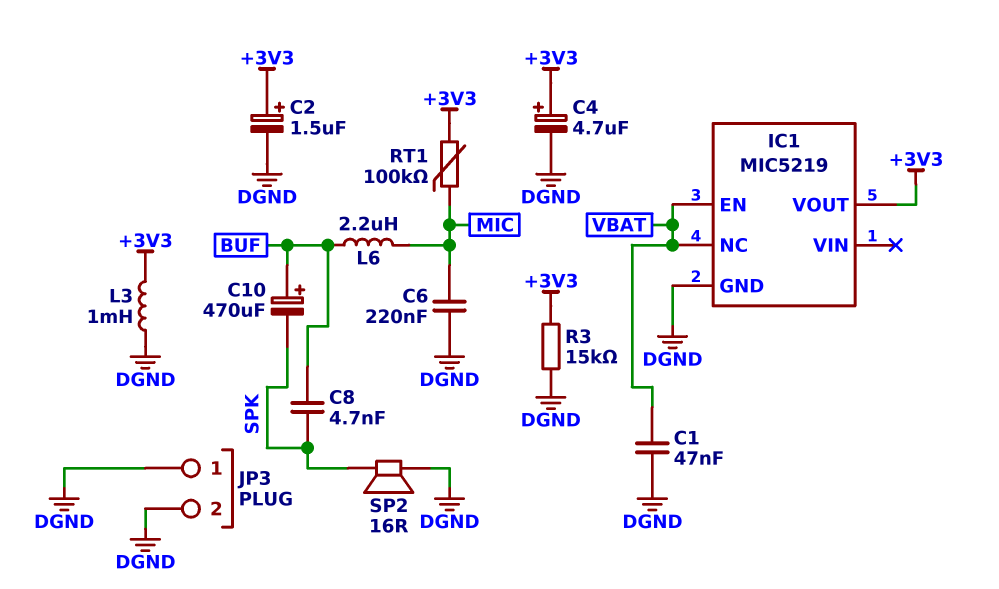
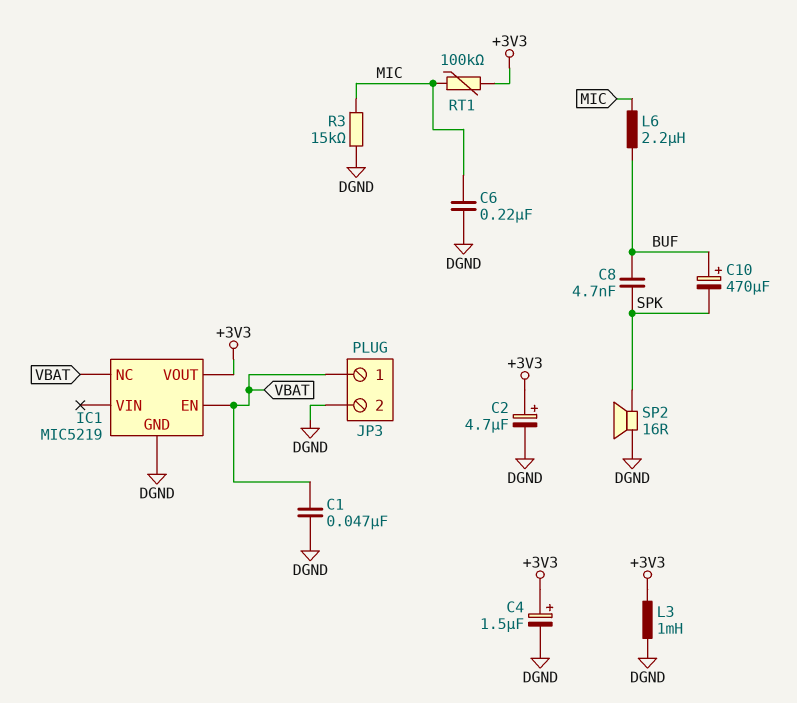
C2: 1.5uF (plus +3V3, minus DGND) -> 4.7uF (plus +3V3, minus DGND)
C4: 4.7uF (plus +3V3, minus DGND) -> 1.5uF (plus +3V3, minus DGND)
JP3 pin 1: DGND -> VBAT
R3: 15k (+3V3, DGND) -> 15k (DGND, MIC)

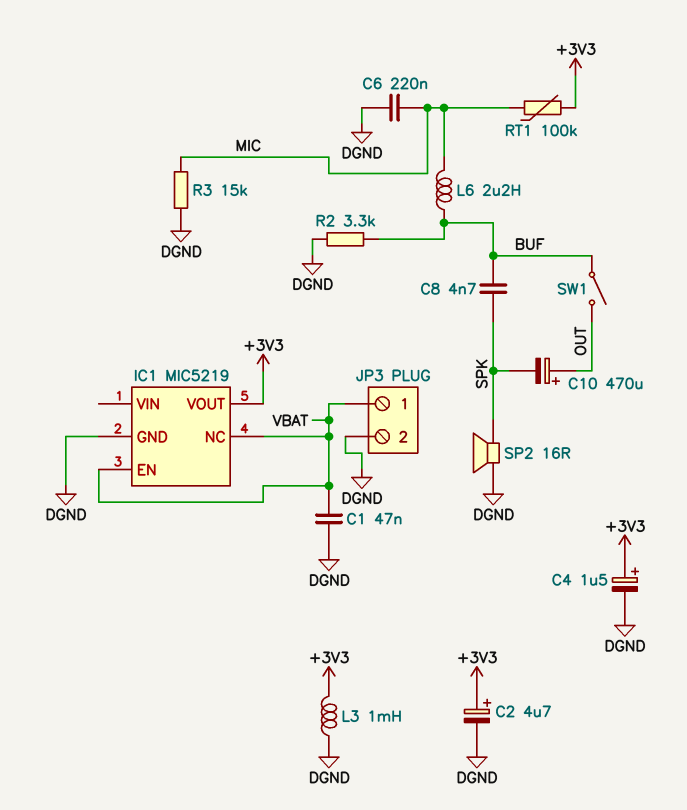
C10: 470uF (plus BUF, minus SPK) -> 470uF (plus OUT, minus SPK)
R2: none -> 3.3k (BUF, DGND)
SW1: none -> switch (BUF, OUT)

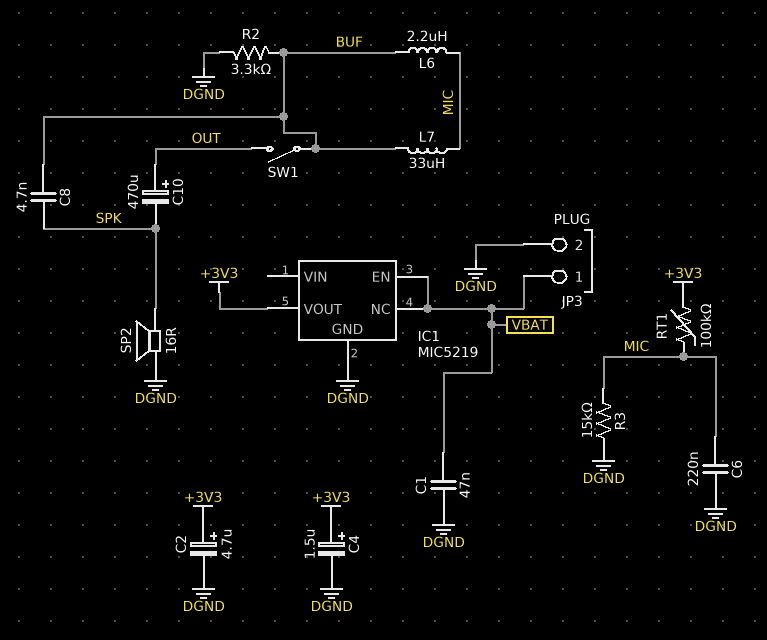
L3: 1mH (+3V3, DGND) -> none
L7: none -> 33uH (BUF, MIC)

